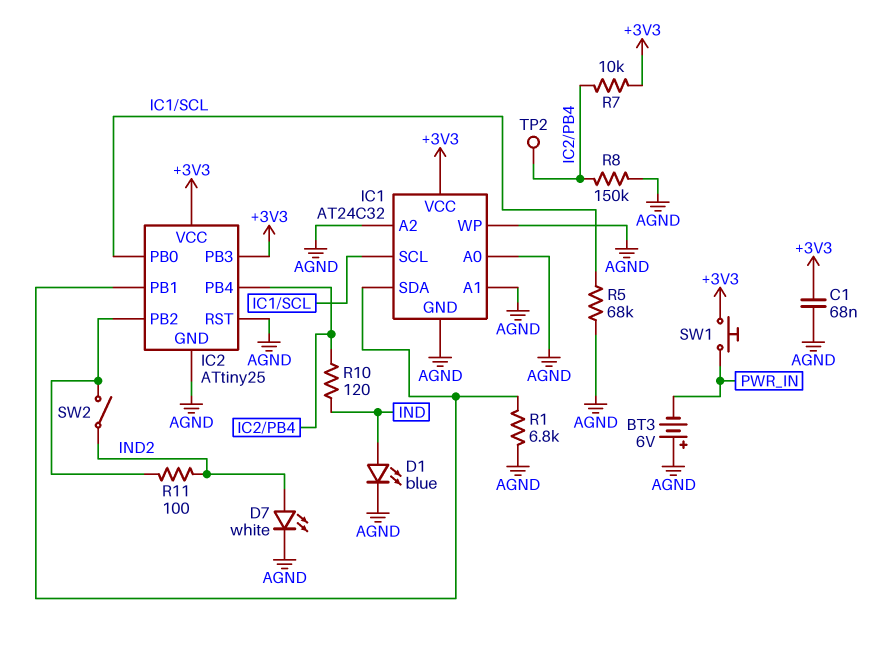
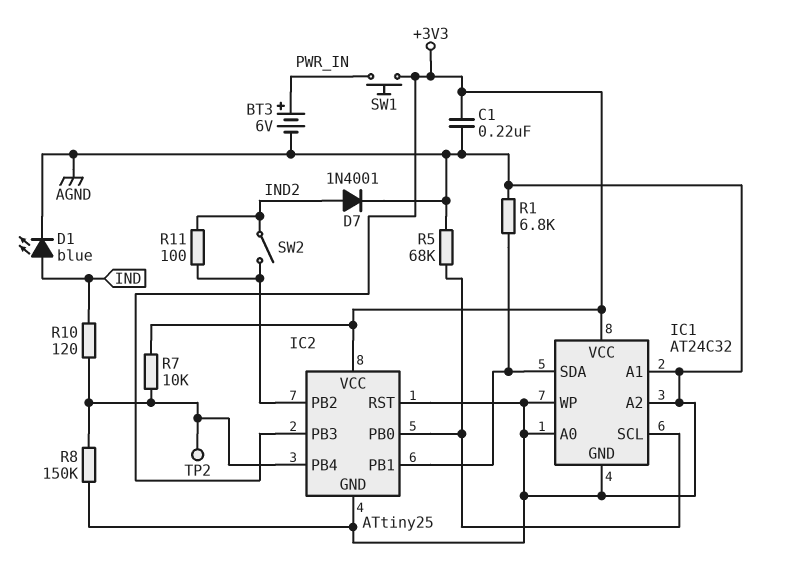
BT3: 6V (plus AGND, minus PWR_IN) -> 6V (plus PWR_IN, minus AGND)
C1: 68nF (+3V3, AGND) -> 220nF (+3V3, AGND)
D7: LED white (A IND2, K AGND) -> diode 1N4001 (A IND2, K AGND)

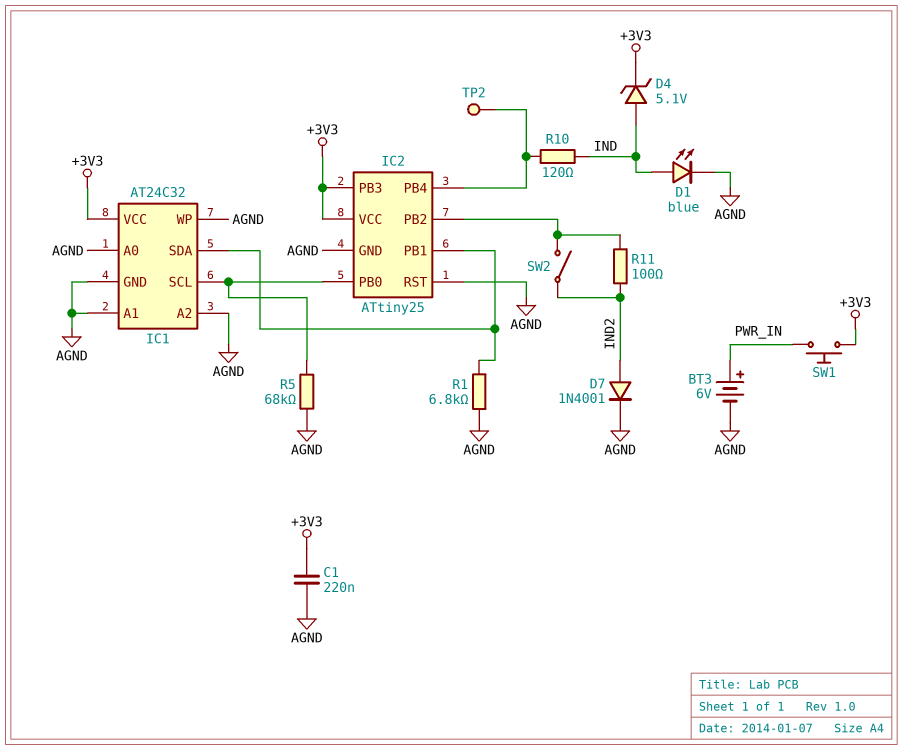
D4: none -> zener 5.1V (A IND, K +3V3)
R7: 10k (+3V3, IC2/PB4) -> none
R8: 150k (AGND, IC2/PB4) -> none

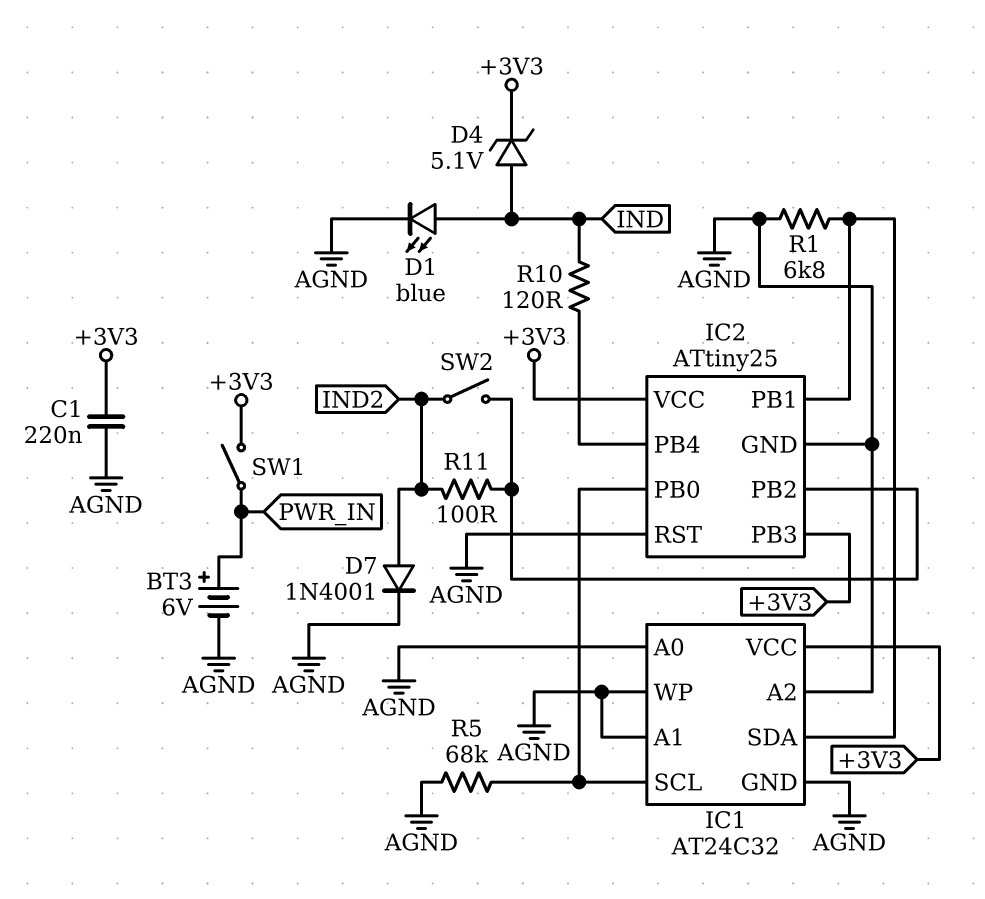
SW1: button (+3V3, PWR_IN) -> switch (+3V3, PWR_IN)
TP2: test point (IC2/PB4) -> none

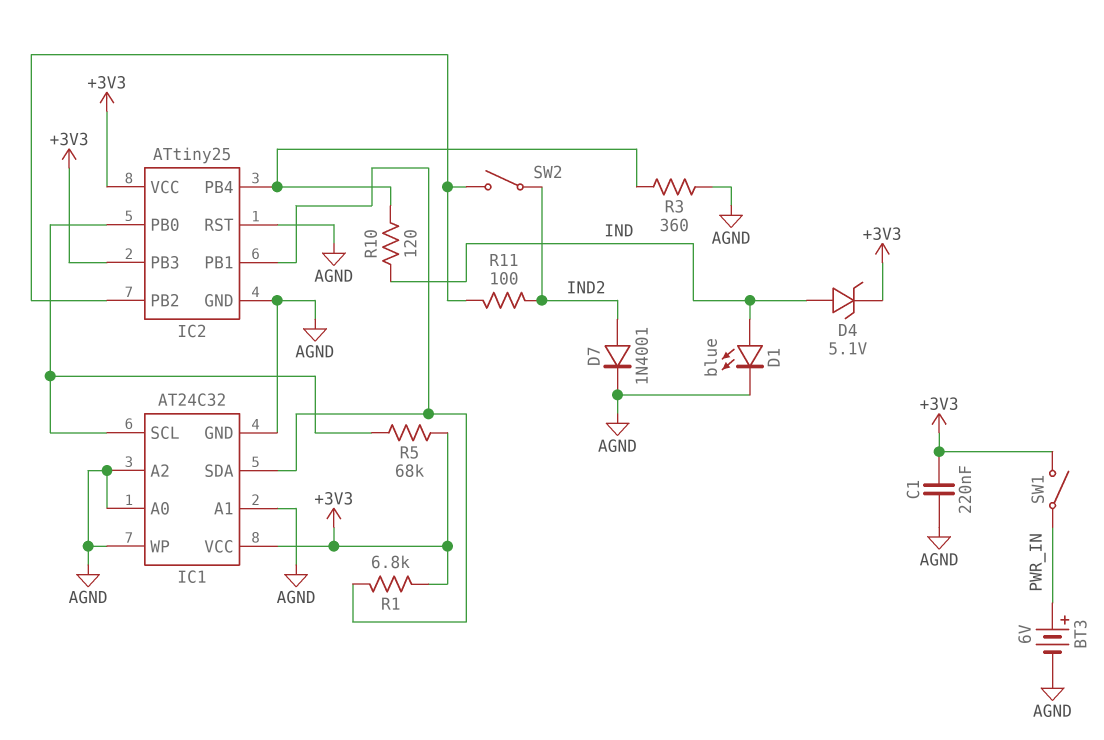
R1: 6.8k (AGND, IC1/SDA) -> 6.8k (+3V3, IC1/SDA)
R3: none -> 360 (AGND, IC2/PB4)
R5: 68k (AGND, IC1/SCL) -> 68k (+3V3, IC1/SCL)

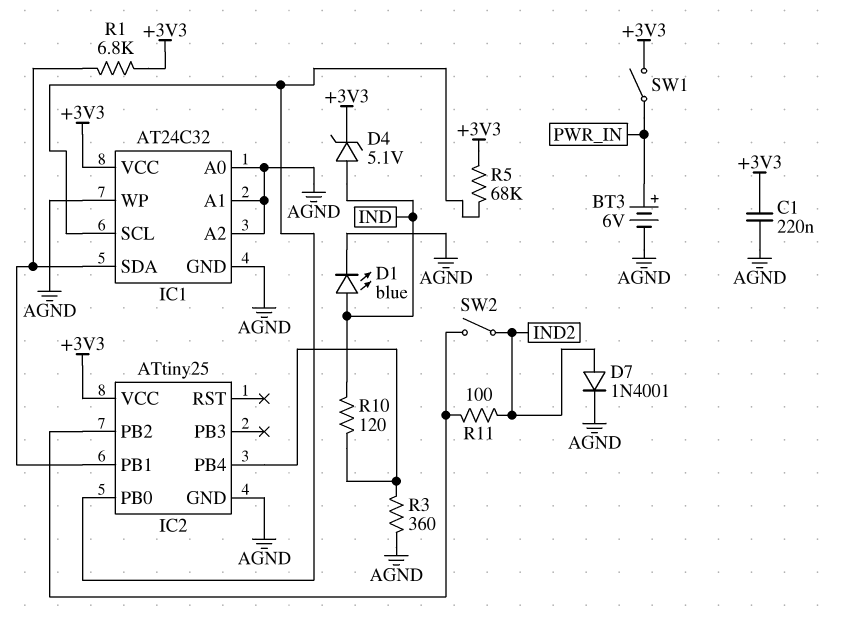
IC2 pin PB3: +3V3 -> none
IC2 pin RST: AGND -> none

